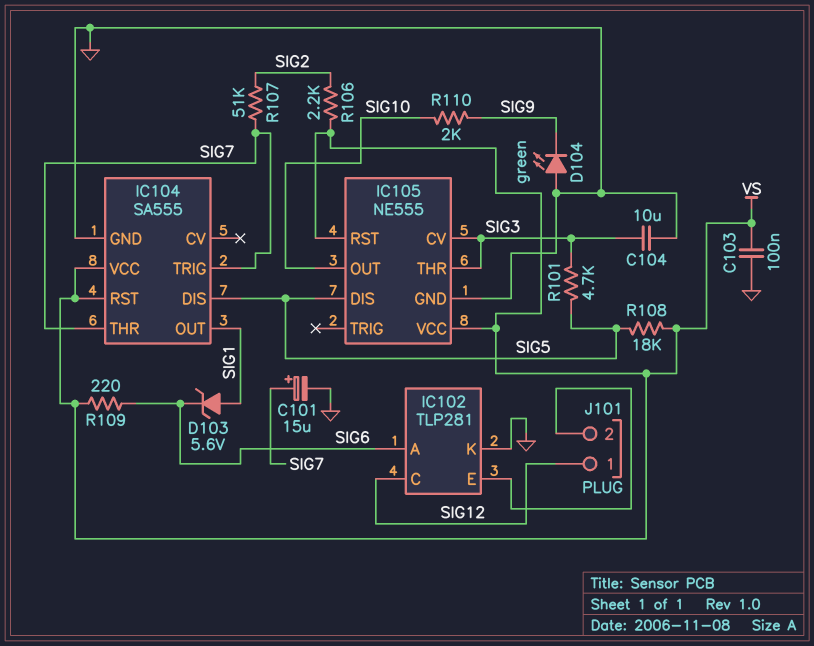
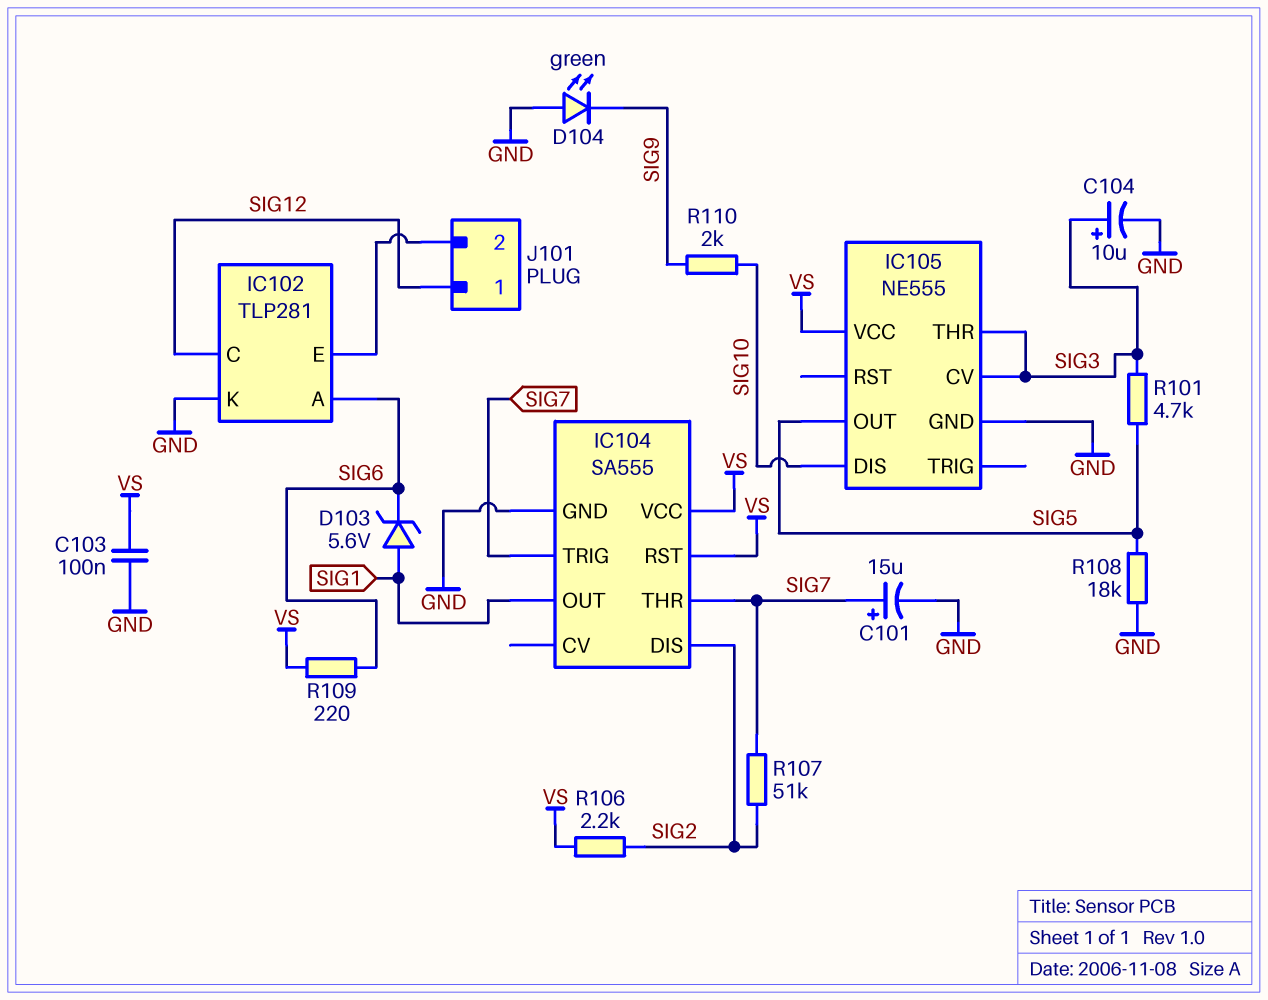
C104: 10uF (GND, SIG3) -> 10uF (plus SIG3, minus GND)
IC104 pin DIS: SIG5 -> SIG2
IC105 pin DIS: SIG5 -> SIG10
IC105 pin OUT: SIG10 -> SIG5
IC105 pin RST: VS -> none
R108: 18k (SIG5, VS) -> 18k (GND, SIG5)

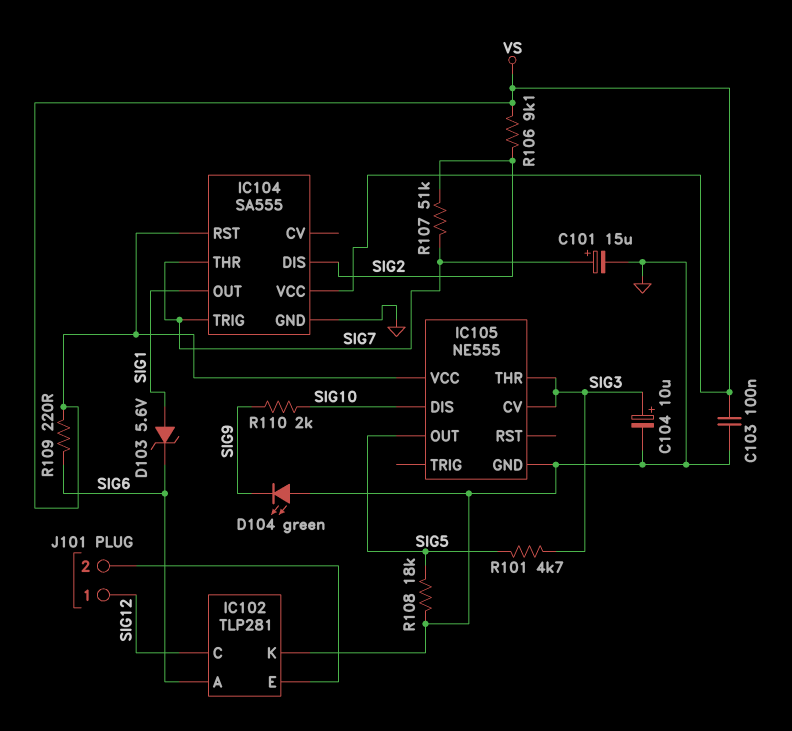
R106: 2.2k (SIG2, VS) -> 9.1k (SIG2, VS)

